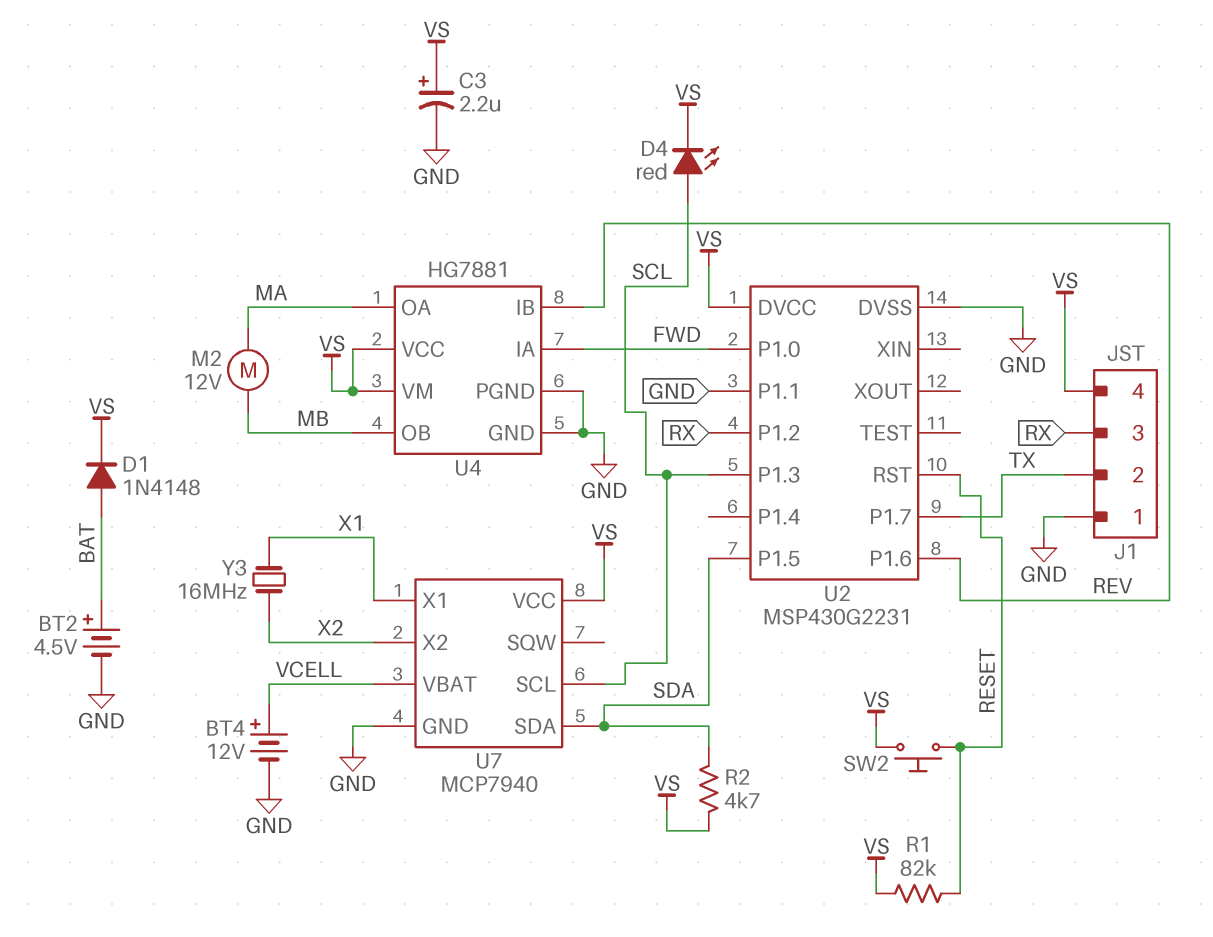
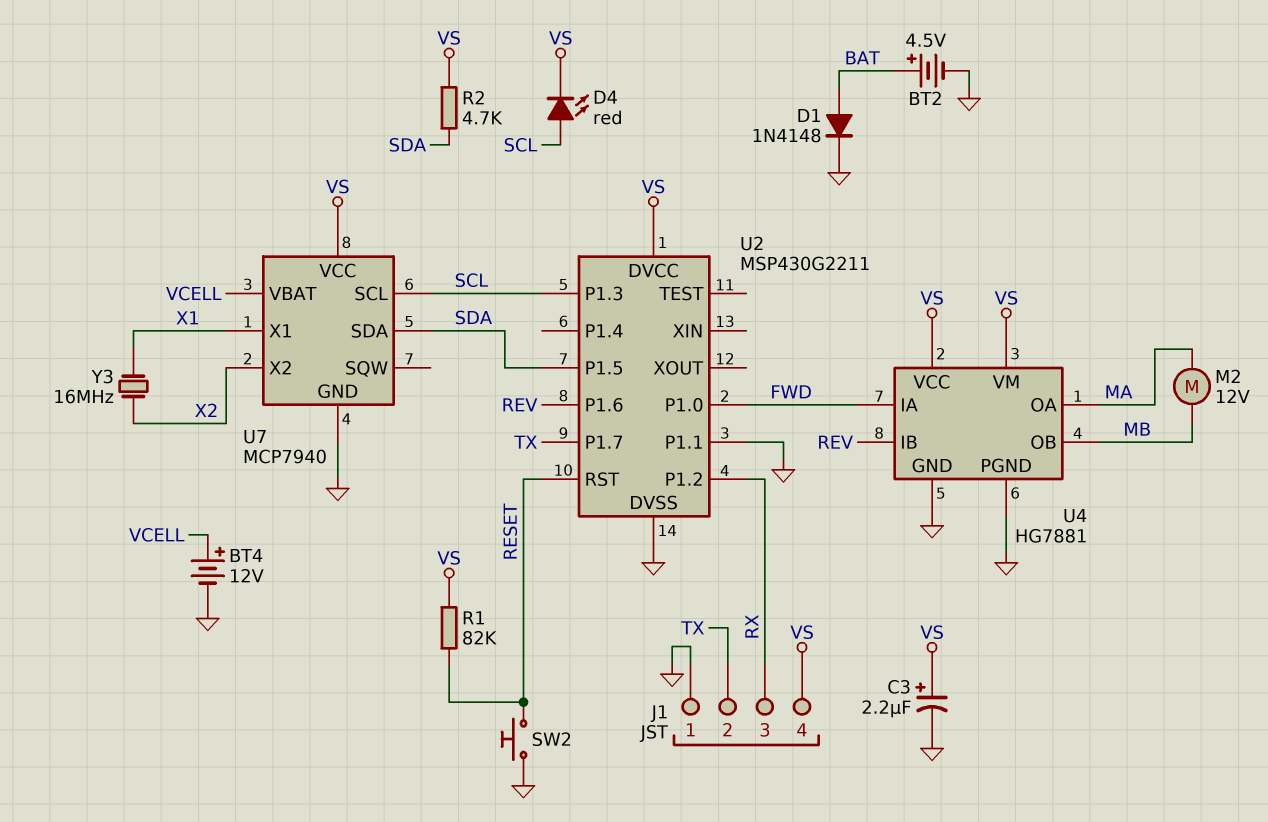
D1: diode 1N4148 (A BAT, K VS) -> diode 1N4148 (A BAT, K GND)
SW2: button (RESET, VS) -> button (GND, RESET)
U2: MSP430G2231 -> MSP430G2211

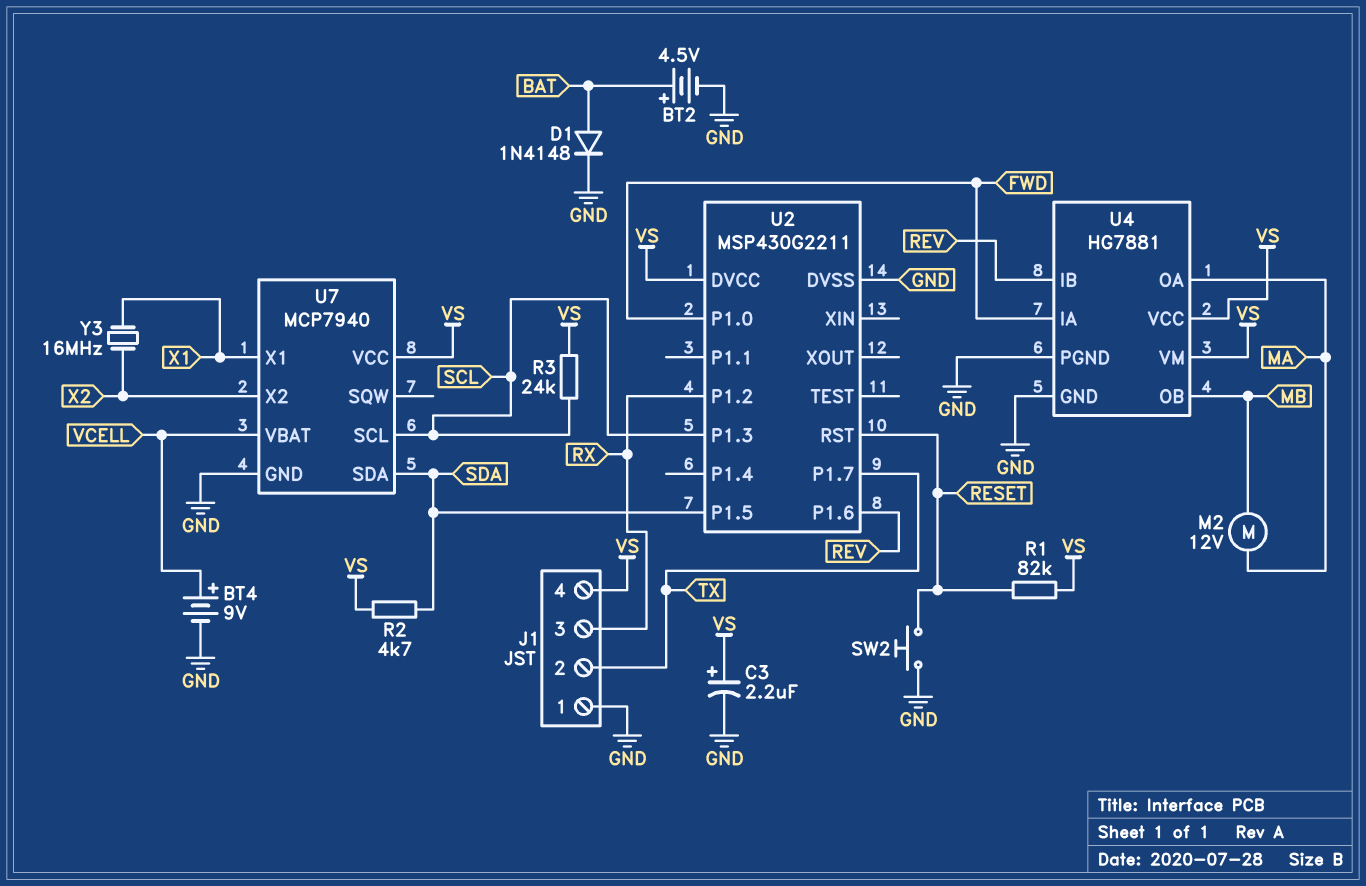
BT4: 12V (plus VCELL, minus GND) -> 9V (plus VCELL, minus GND)
D4: LED red (A SCL, K VS) -> none
R3: none -> 24k (SCL, VS)
U2 pin P1.1: GND -> none

